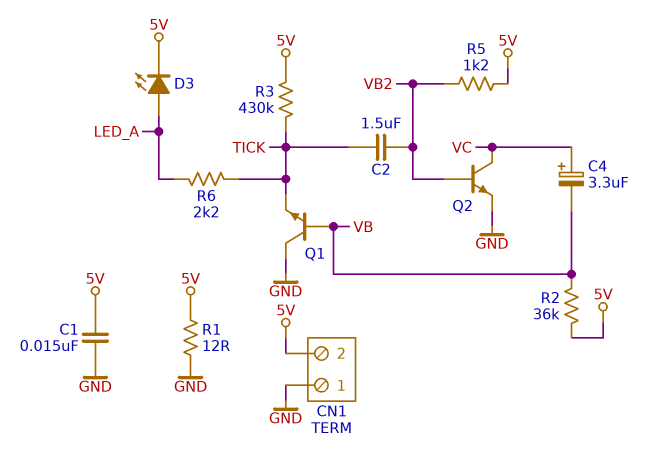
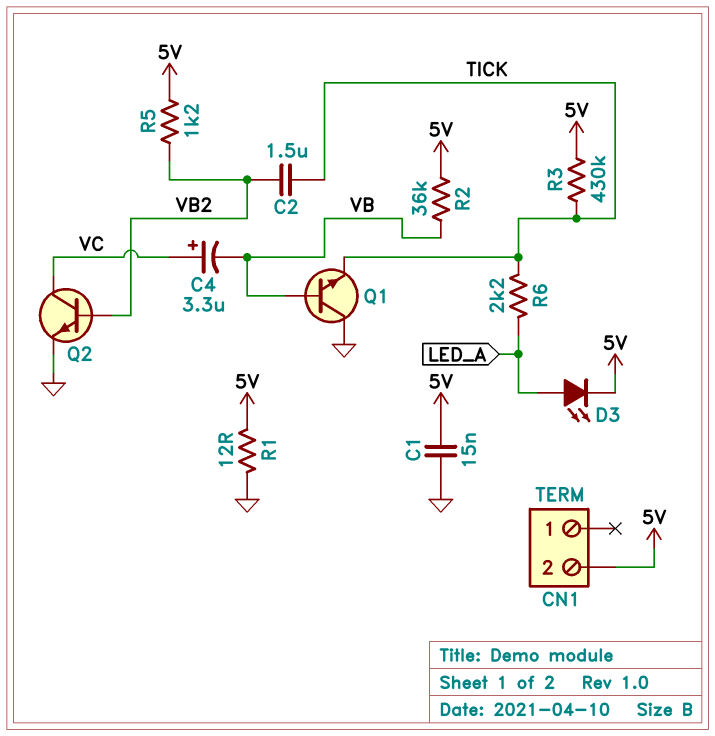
CN1 pin 1: GND -> none

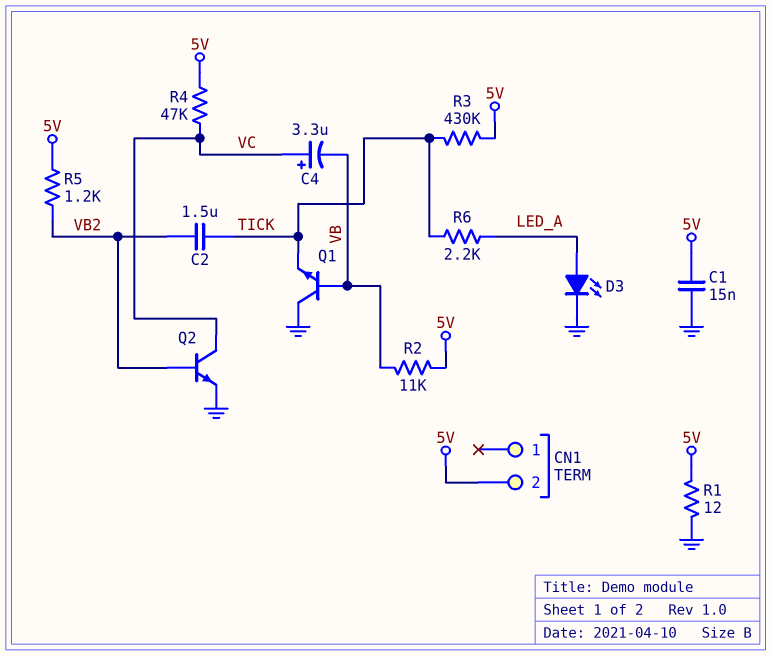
D3: LED (A LED_A, K 5V) -> LED (A LED_A, K GND)
R2: 36k (5V, VB) -> 11k (5V, VB)
R4: none -> 47k (5V, VC)

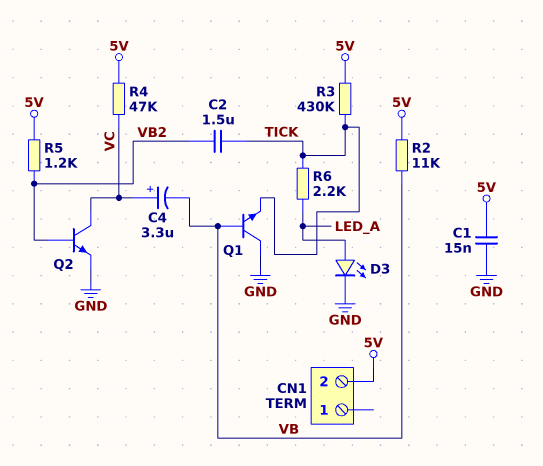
R1: 12 (5V, GND) -> none

